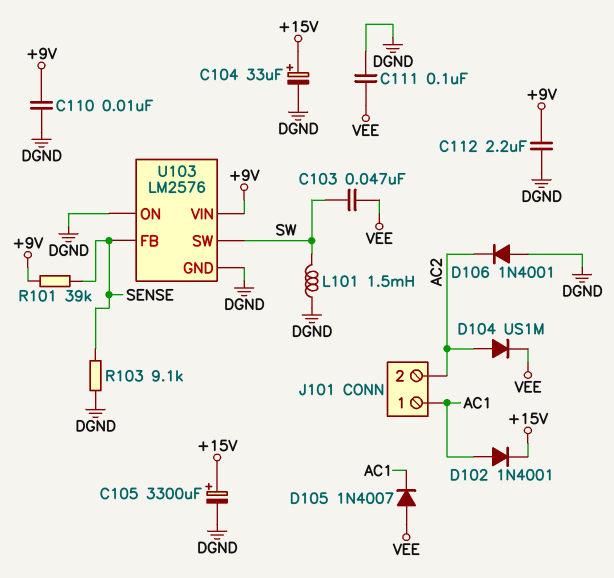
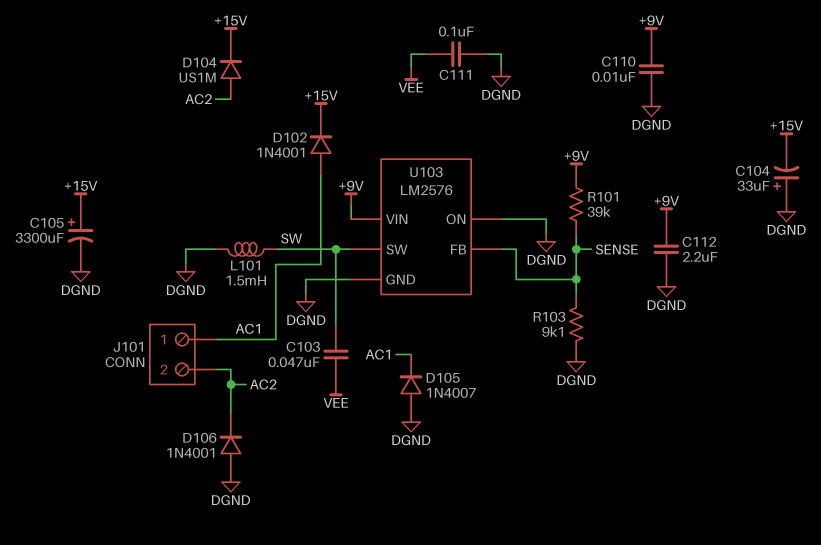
C104: 33uF (plus +15V, minus DGND) -> 33uF (plus DGND, minus +15V)
D104: diode US1M (A AC2, K VEE) -> diode US1M (A AC2, K +15V)
D105: diode 1N4007 (A VEE, K AC1) -> diode 1N4007 (A DGND, K AC1)

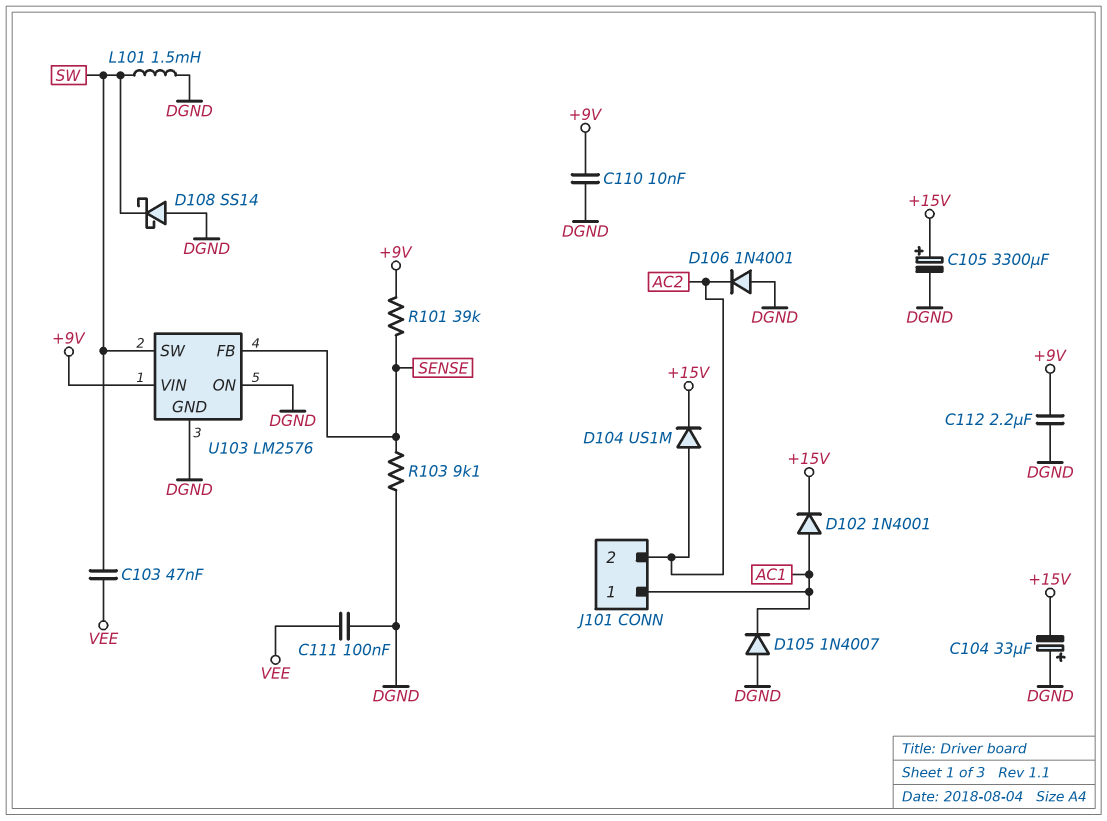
D108: none -> schottky SS14 (A DGND, K SW)

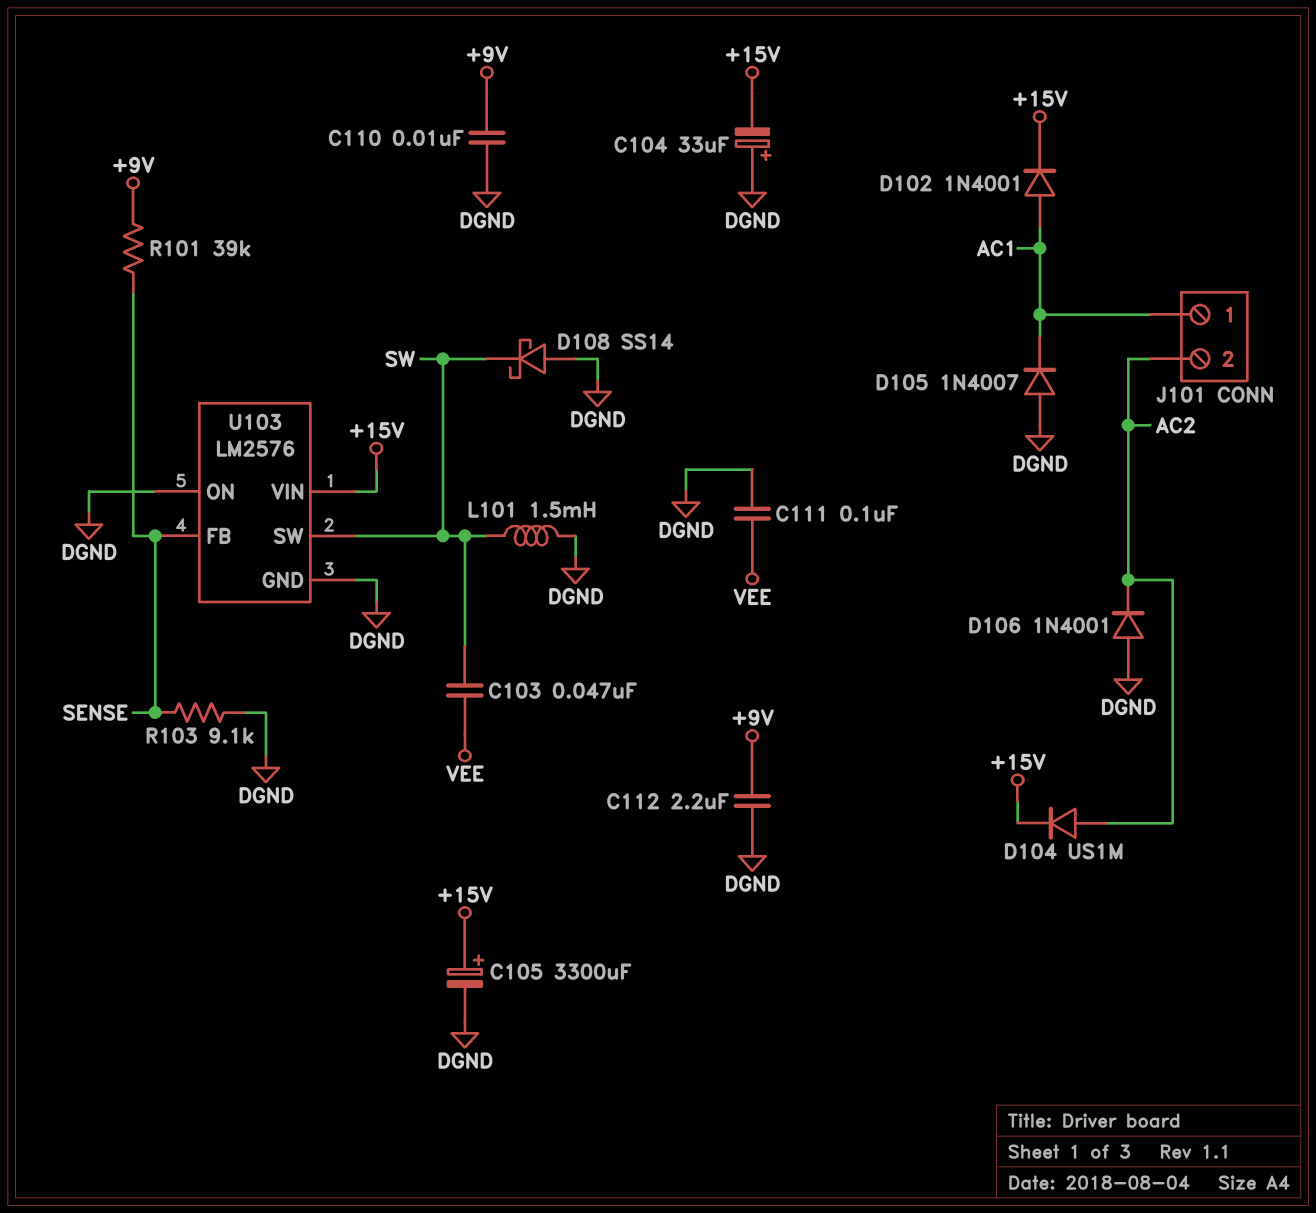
U103 pin VIN: +9V -> +15V

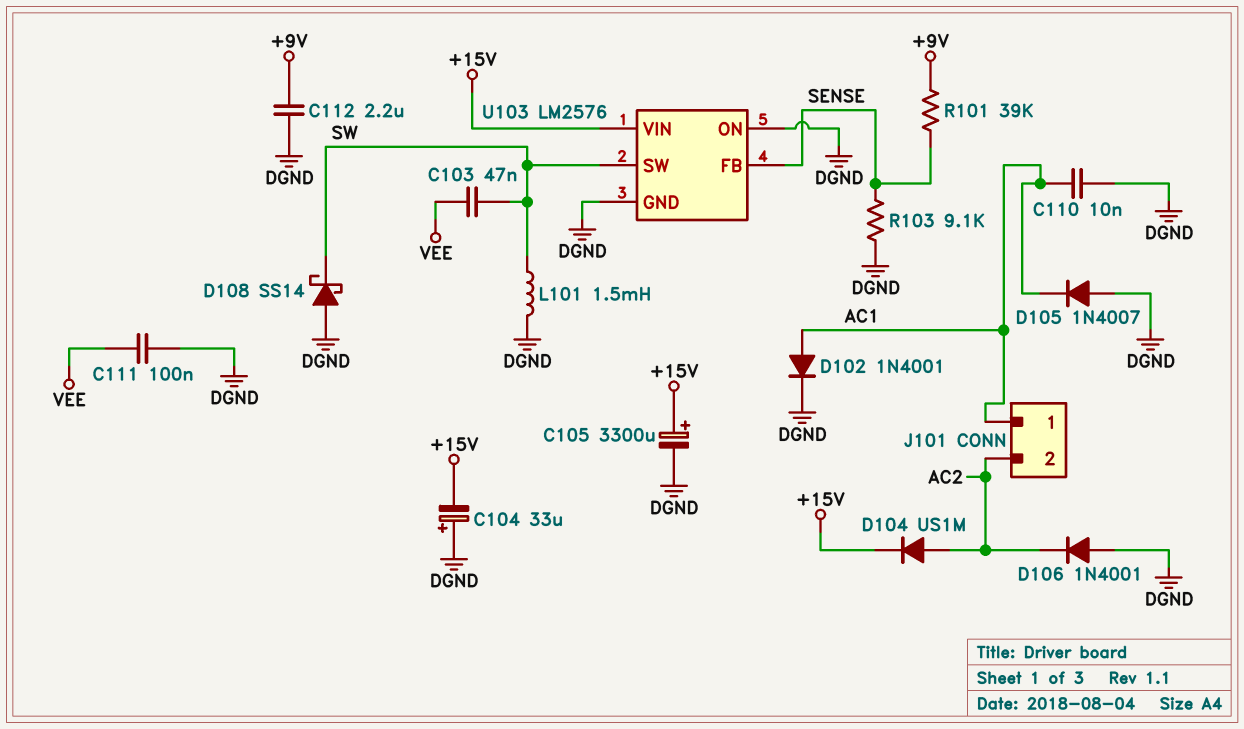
C110: 10nF (+9V, DGND) -> 10nF (AC1, DGND)
D102: diode 1N4001 (A AC1, K +15V) -> diode 1N4001 (A AC1, K DGND)

